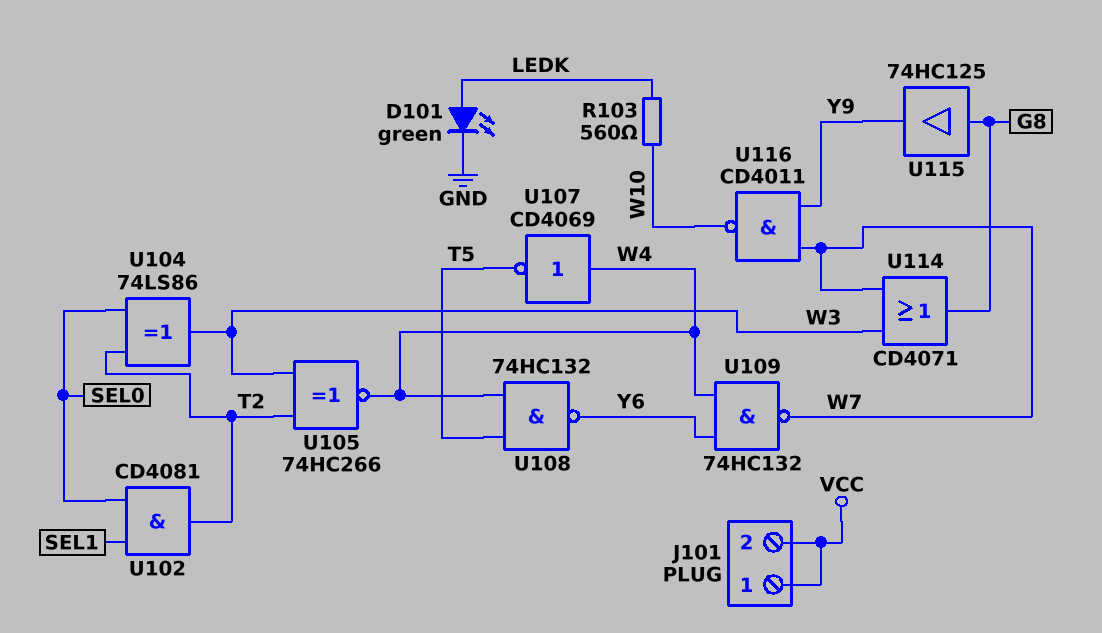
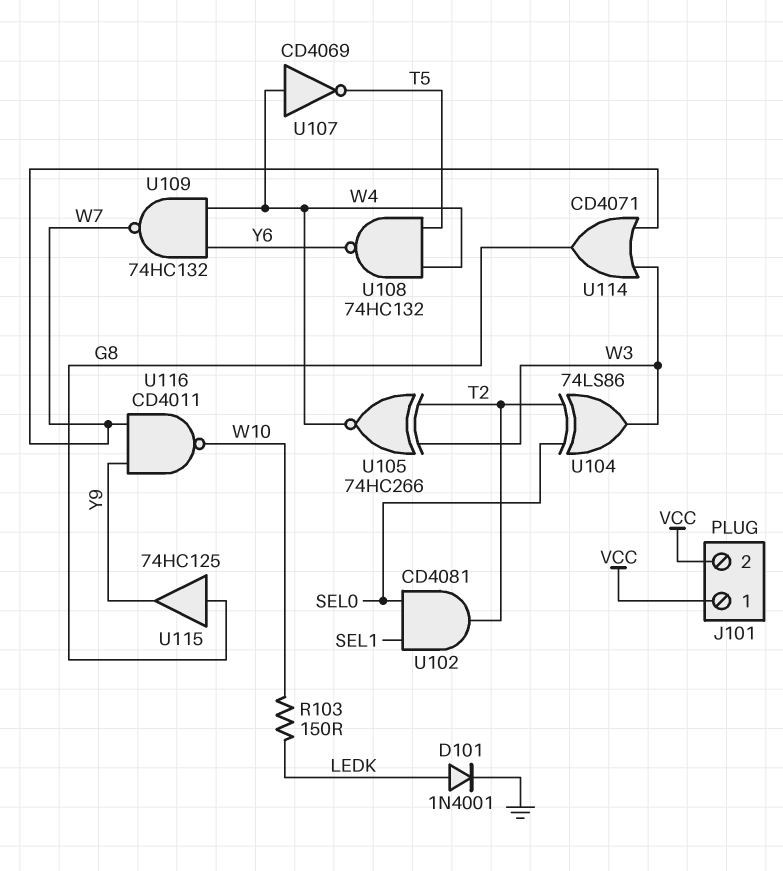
D101: LED green (A LEDK, K GND) -> diode 1N4001 (A LEDK, K GND)
R103: 560 (LEDK, W10) -> 150 (LEDK, W10)

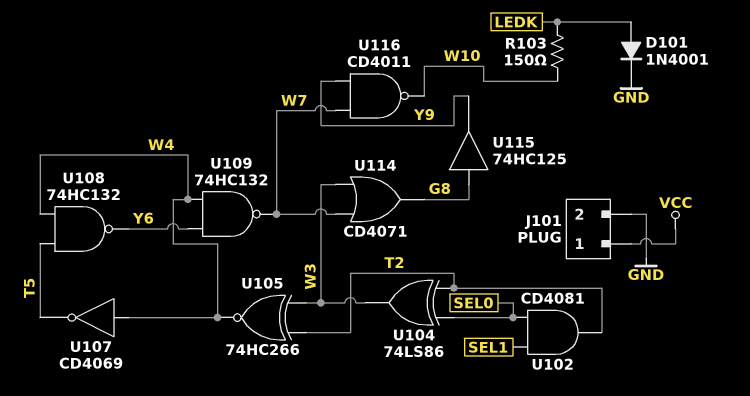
J101 pin 2: VCC -> GND

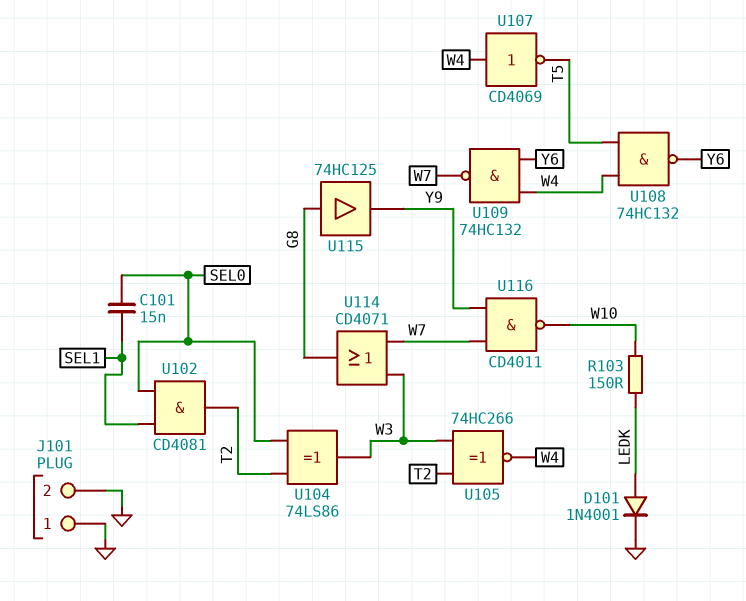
C101: none -> 15nF (SEL0, SEL1)
J101 pin 1: VCC -> GND

